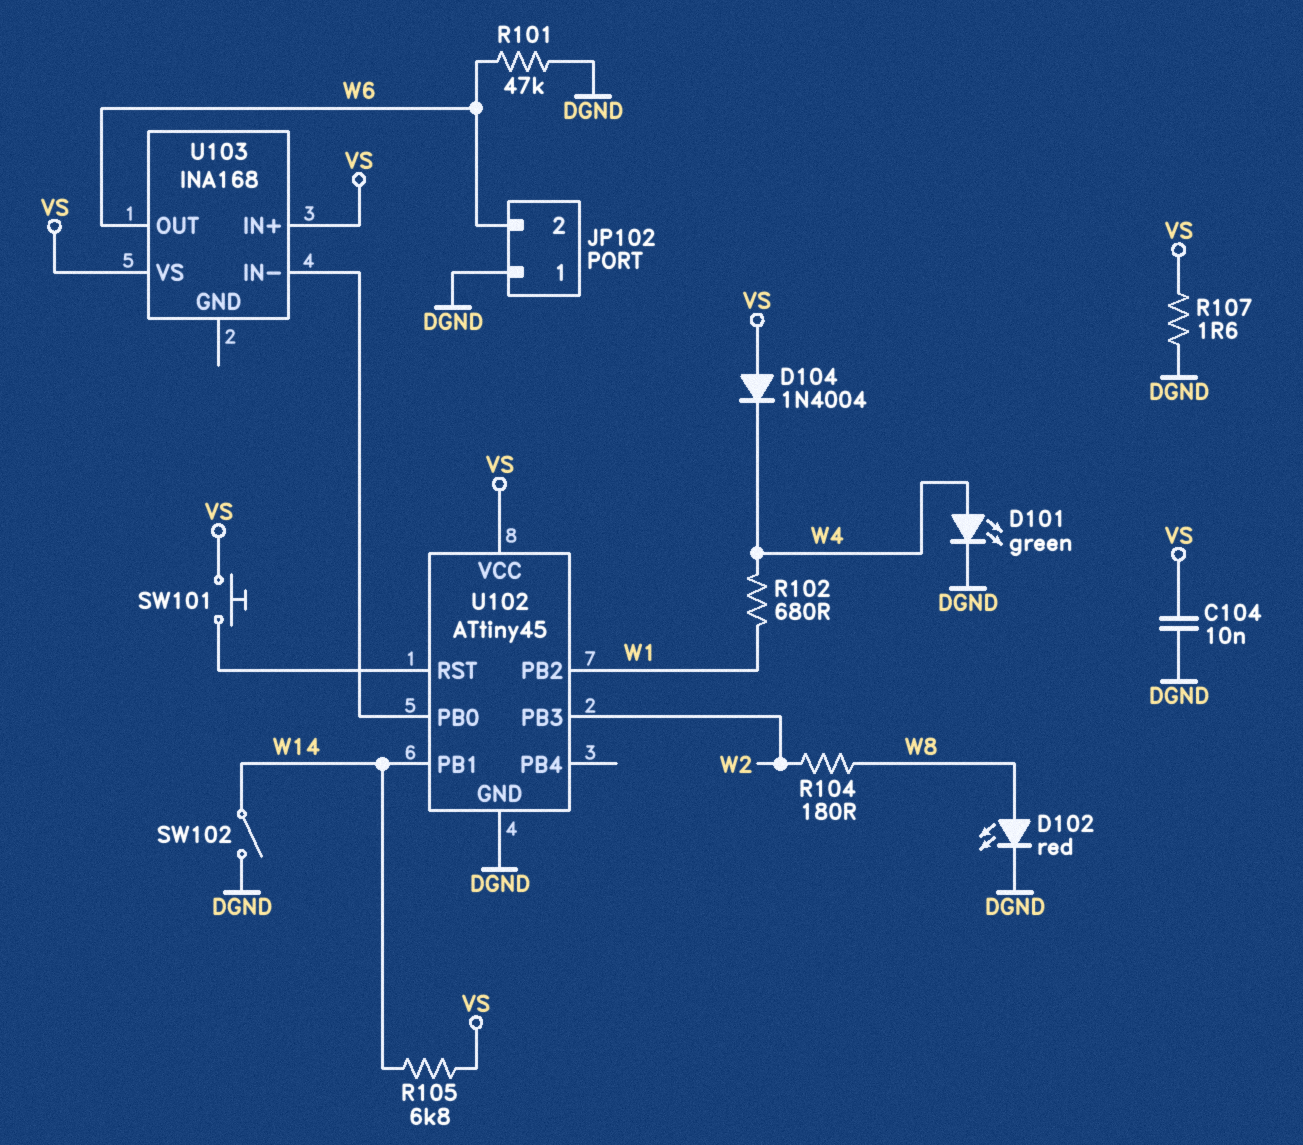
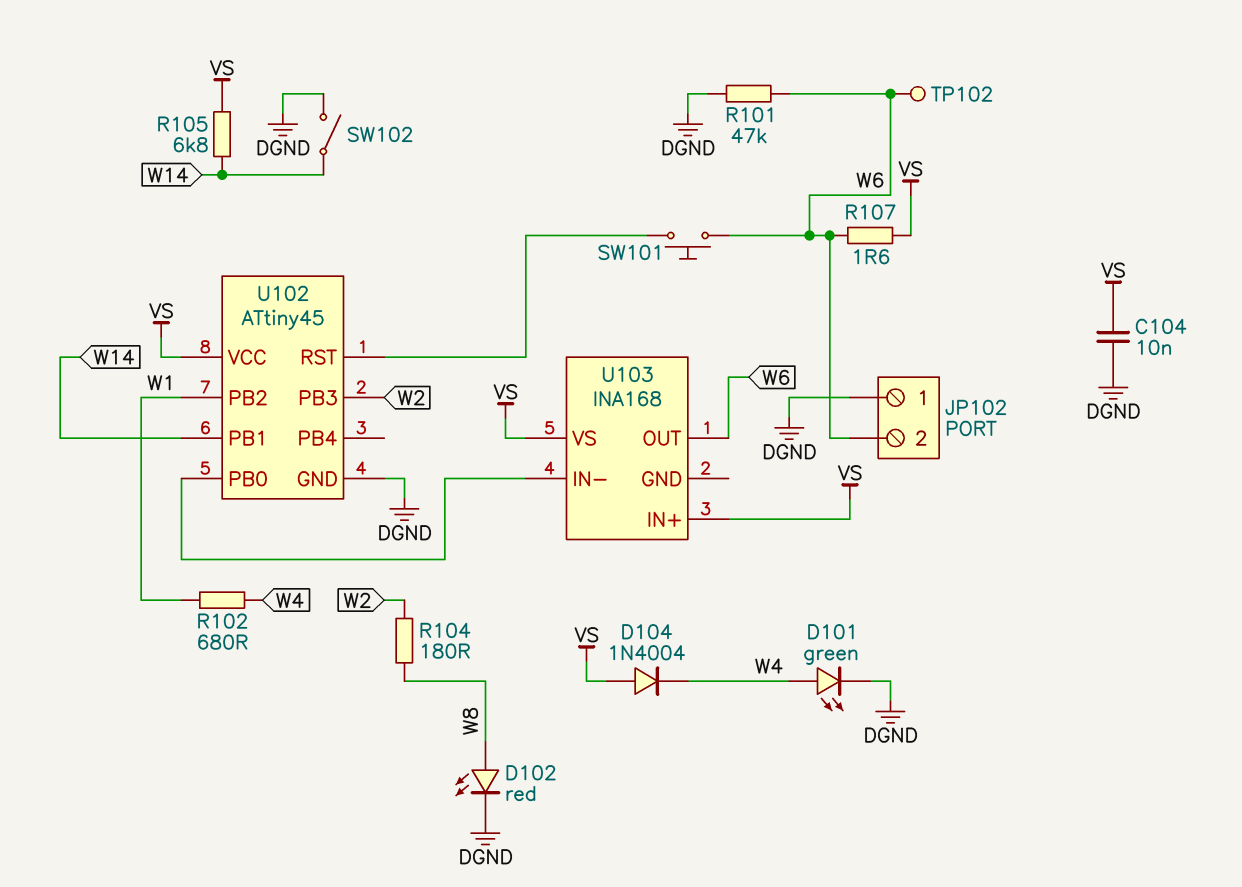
R107: 1.6 (DGND, VS) -> 1.6 (VS, W6)
SW101: button (U102/RST, VS) -> button (U102/RST, W6)
TP102: none -> test point (W6)

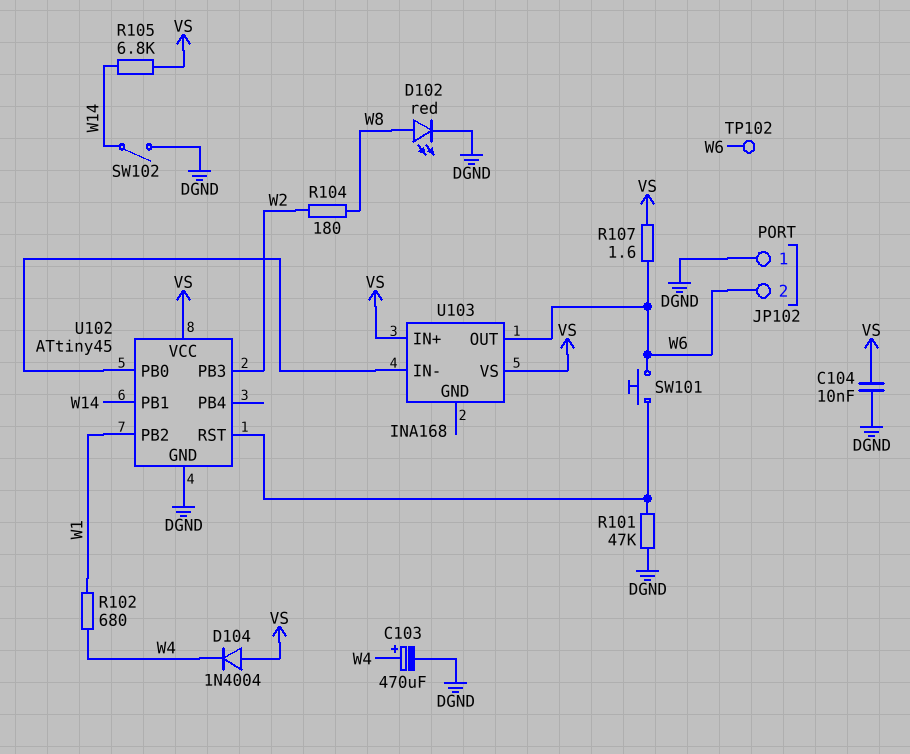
C103: none -> 470uF (plus W4, minus DGND)
D101: LED green (A W4, K DGND) -> none
R101: 47k (DGND, W6) -> 47k (DGND, U102/RST)

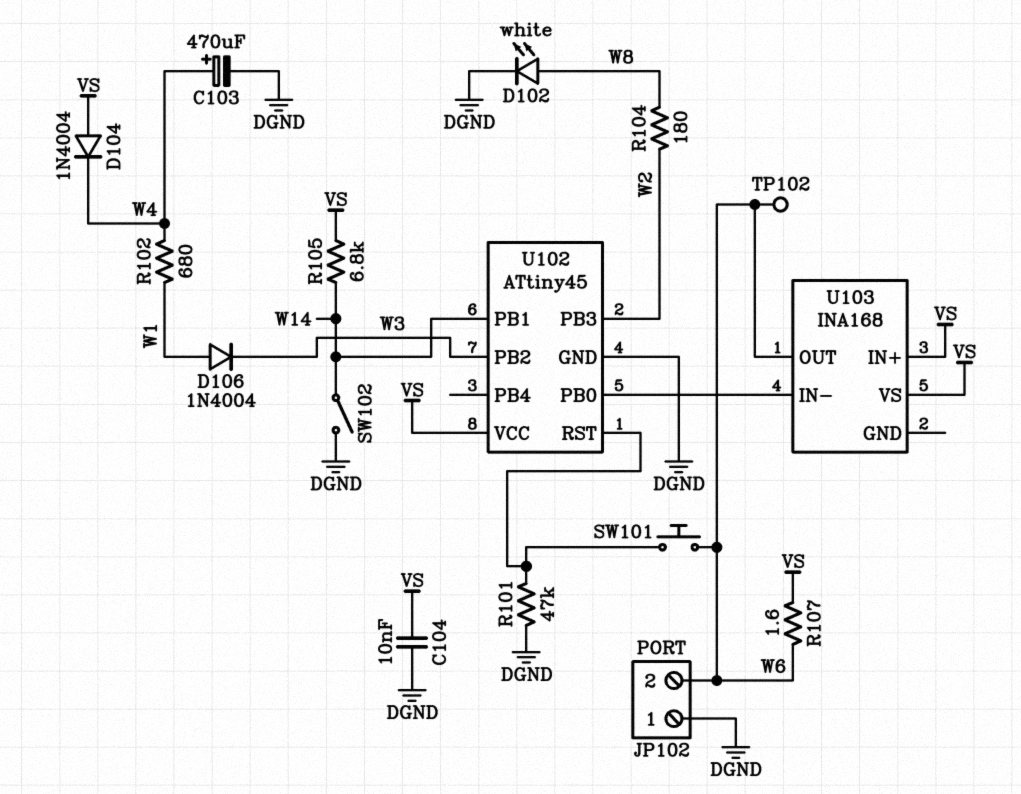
D102: LED red (A W8, K DGND) -> LED white (A W8, K DGND)
D106: none -> diode 1N4004 (A W1, K W3)
U102 pin PB2: W1 -> W3

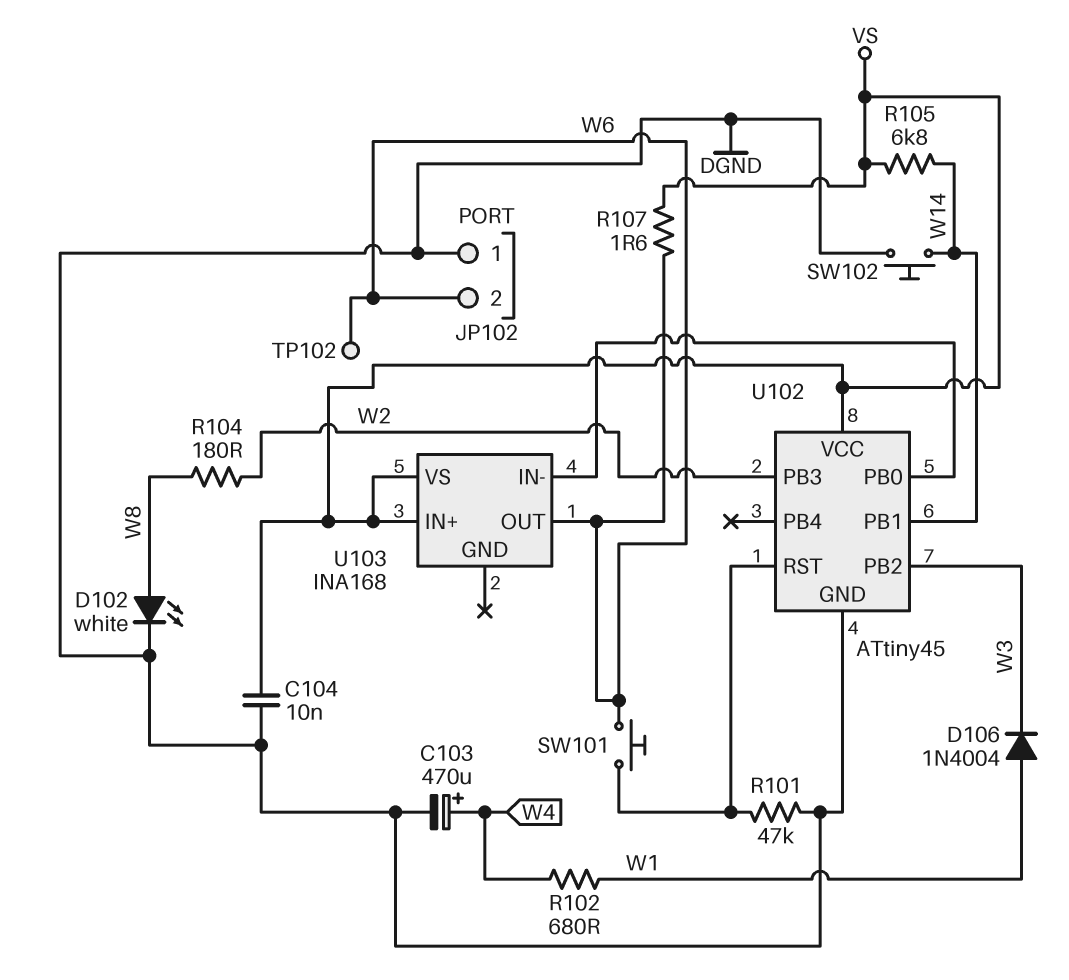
D104: diode 1N4004 (A VS, K W4) -> none
SW102: switch (DGND, W14) -> button (DGND, W14)

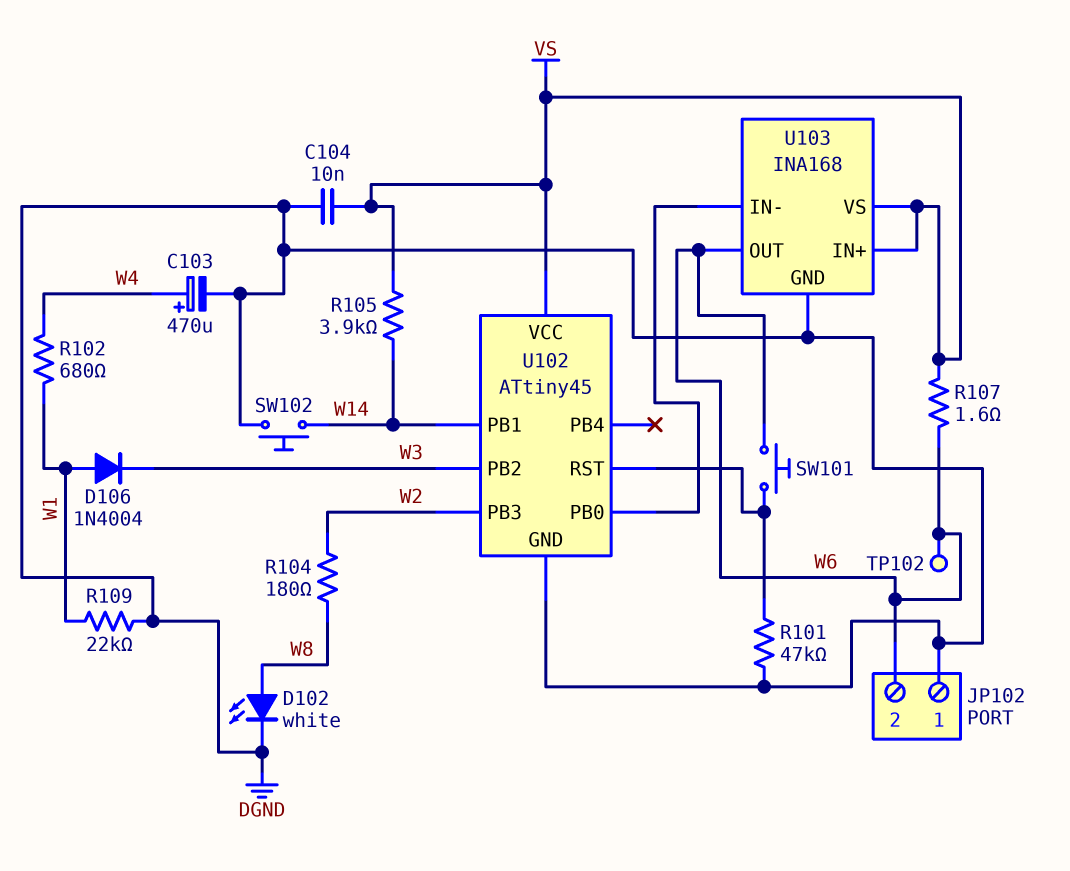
R105: 6.8k (VS, W14) -> 3.9k (VS, W14)
R109: none -> 22k (DGND, W1)
U103 pin GND: none -> DGND

